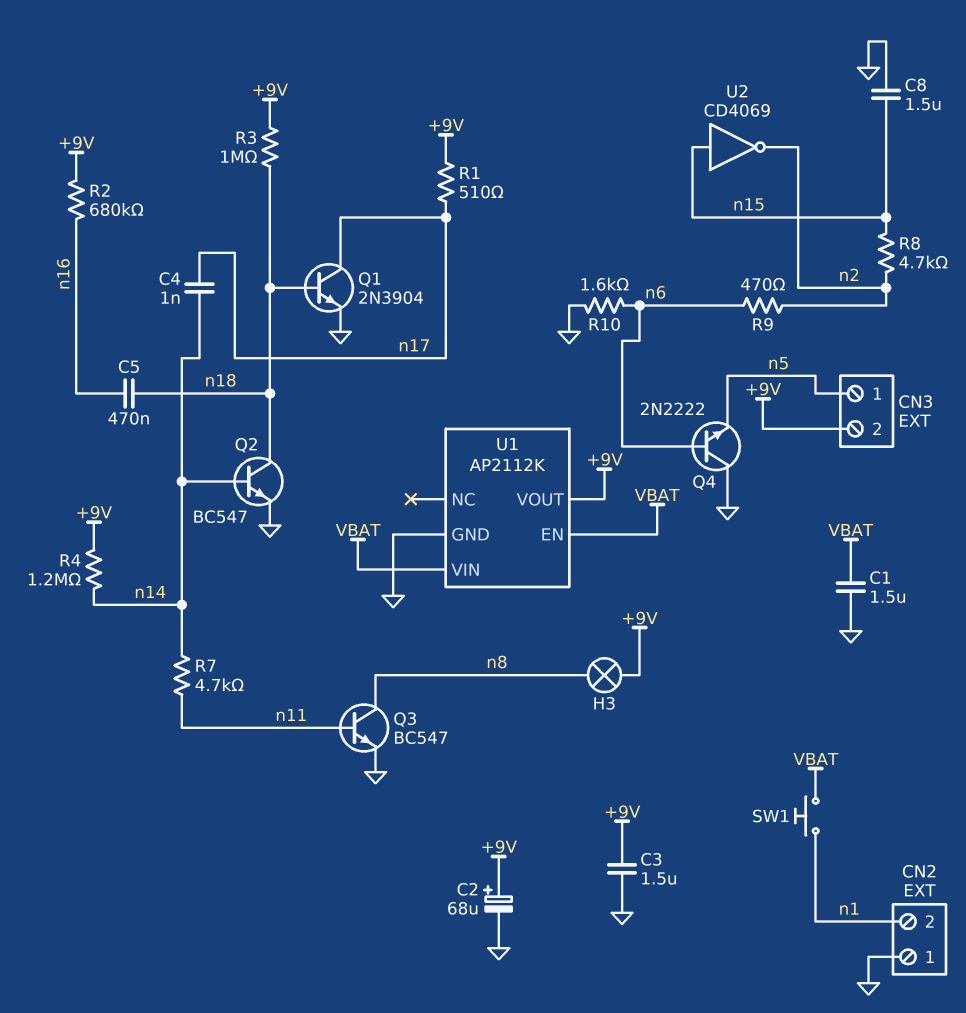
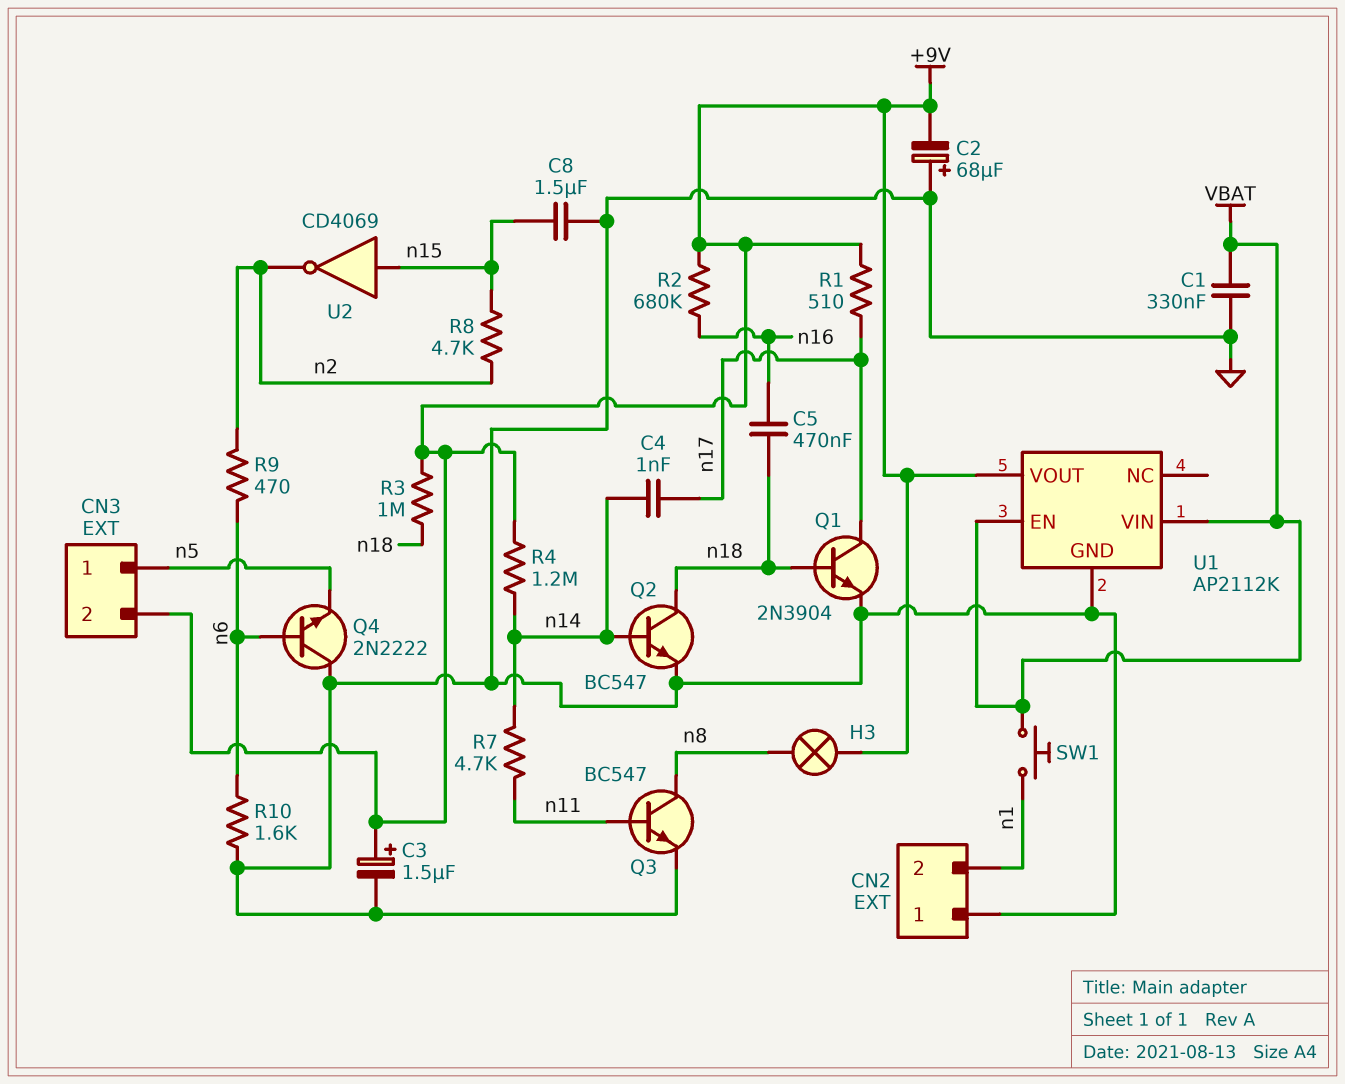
C1: 1.5uF (GND, VBAT) -> 330nF (GND, VBAT)
C2: 68uF (plus +9V, minus GND) -> 68uF (plus GND, minus +9V)
C3: 1.5uF (+9V, GND) -> 1.5uF (plus +9V, minus GND)

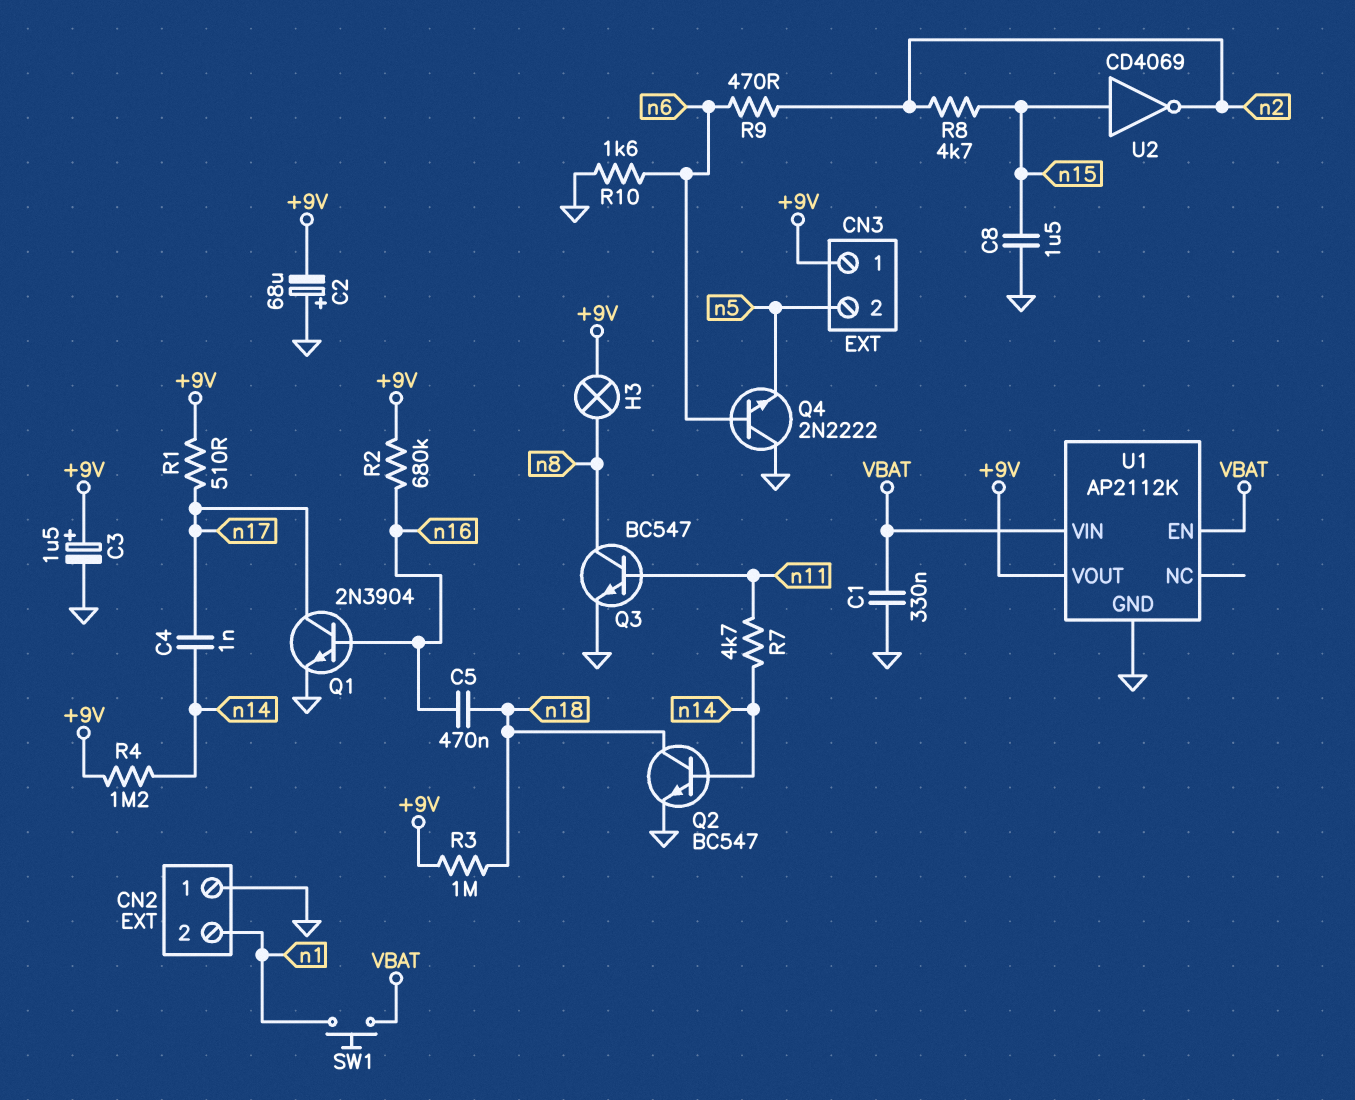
CN3 pin 1: n5 -> +9V
CN3 pin 2: +9V -> n5
Q1: NPN 2N3904 (B n18, C n17, E GND) -> NPN 2N3904 (B n16, C n17, E GND)

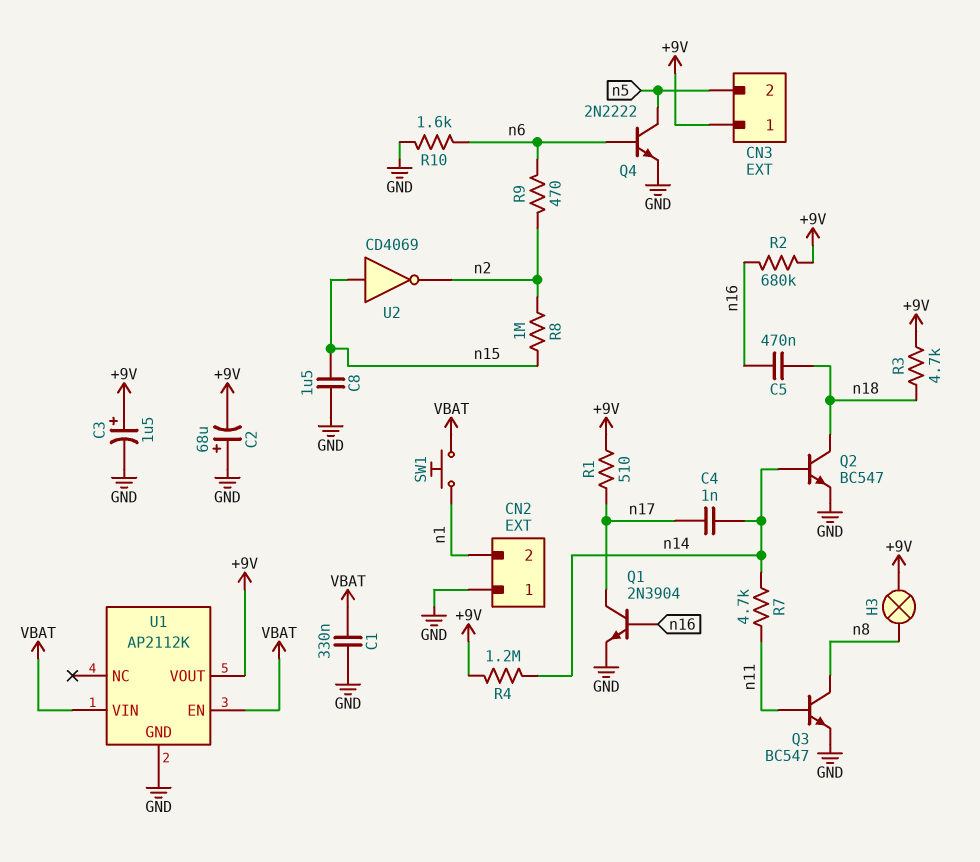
Q4: NPN 2N2222 (B n6, C GND, E n5) -> NPN 2N2222 (B n6, C n5, E GND)
R3: 1M (+9V, n18) -> 4.7k (+9V, n18)
R8: 4.7k (n2, n15) -> 1M (n2, n15)

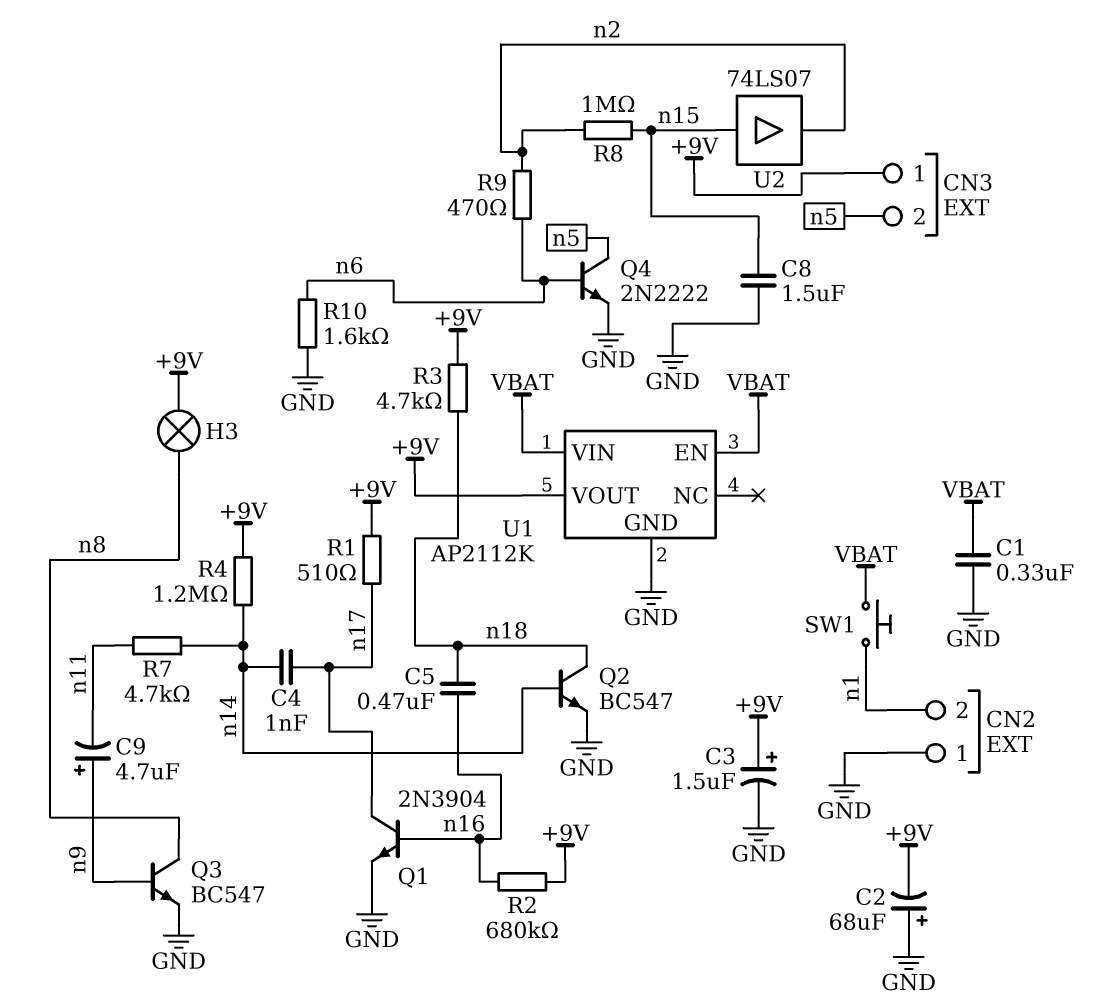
C9: none -> 4.7uF (plus n9, minus n11)
Q3: NPN BC547 (B n11, C n8, E GND) -> NPN BC547 (B n9, C n8, E GND)
U2: NOT CD4069 (in n15, out n2) -> buffer 74LS07 (in n15, out n2)

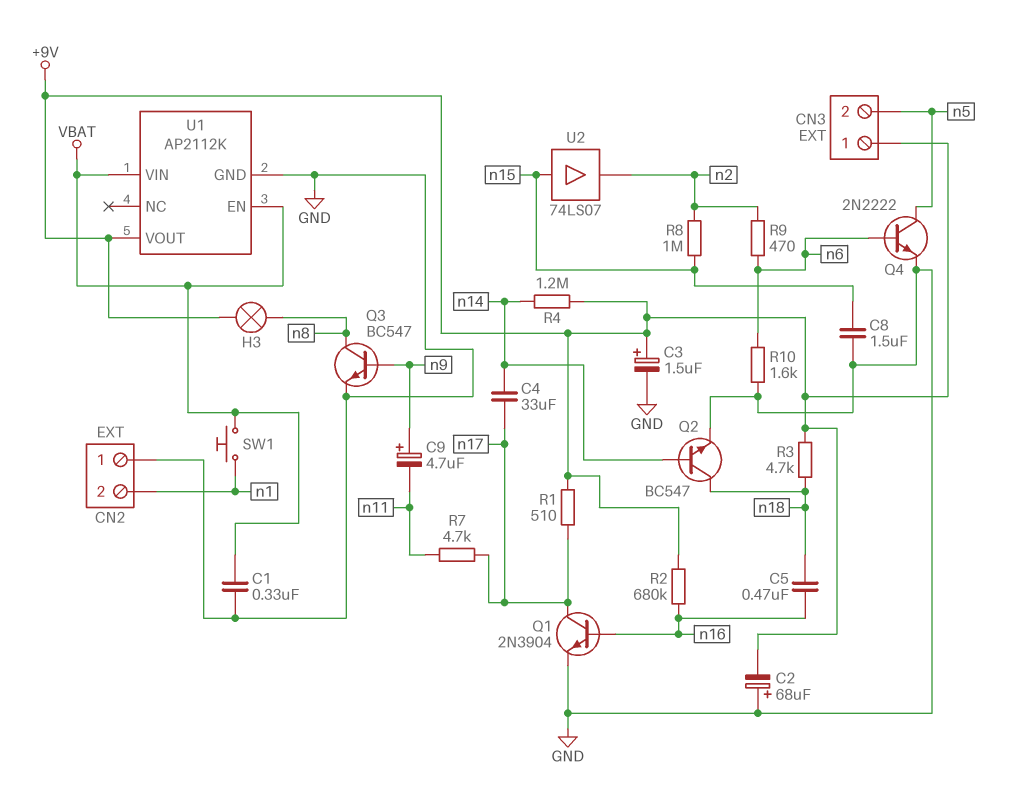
C4: 1nF (n14, n17) -> 33uF (n14, n17)
R7: 4.7k (n11, n14) -> 4.7k (n11, n17)

